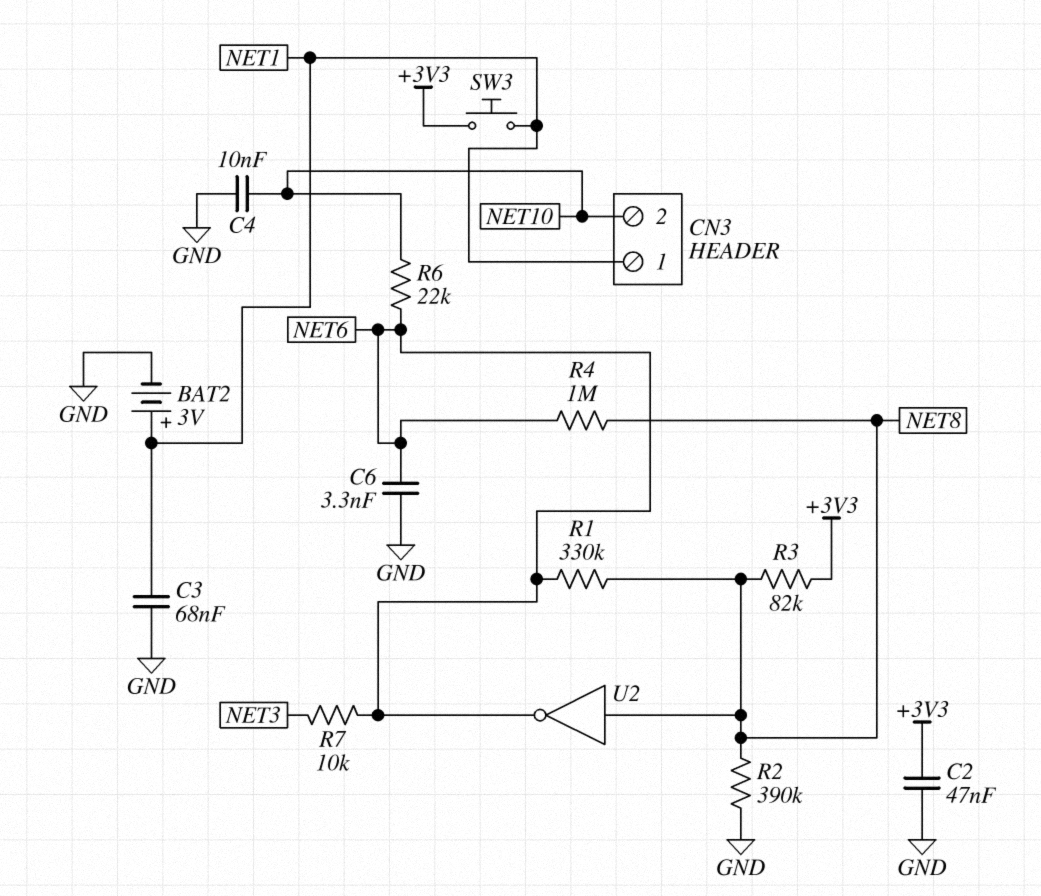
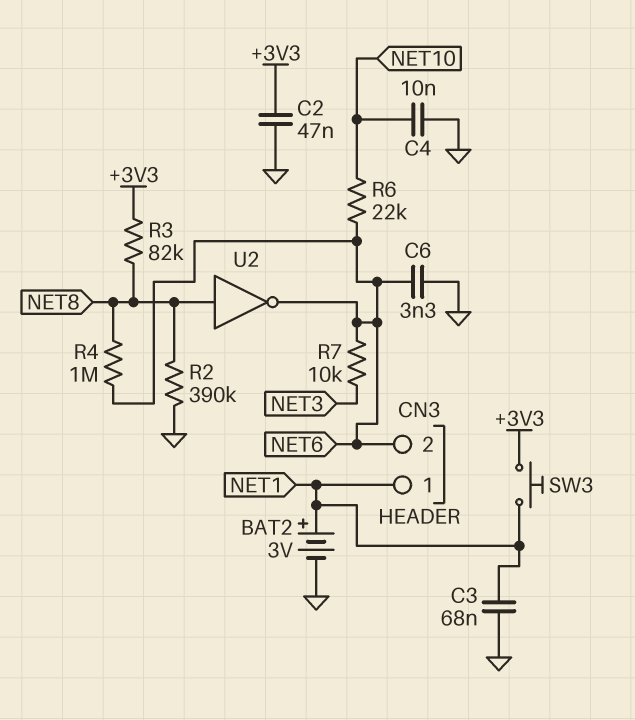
CN3 pin 2: NET10 -> NET6
R1: 330k (NET6, NET8) -> none

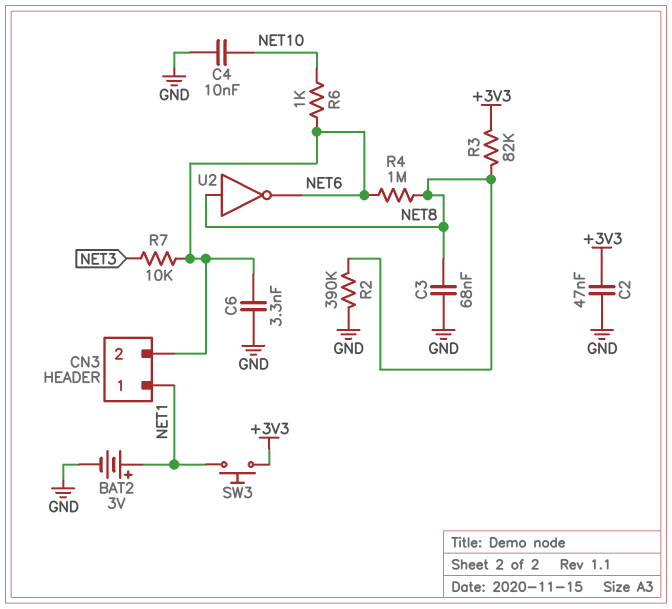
C3: 68nF (GND, NET1) -> 68nF (GND, NET8)
R6: 22k (NET6, NET10) -> 1k (NET6, NET10)

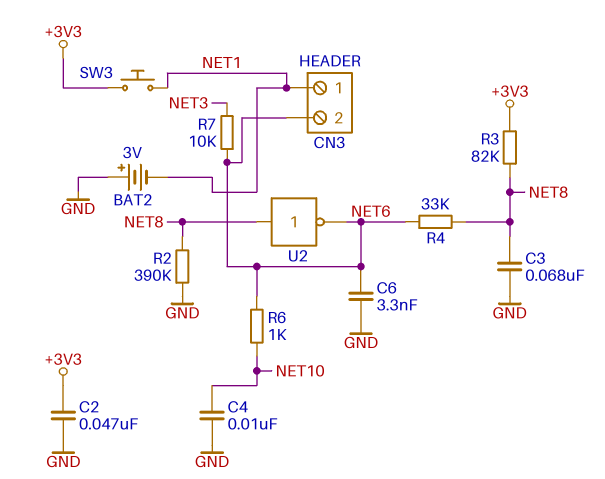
BAT2: 3V (plus NET1, minus GND) -> 3V (plus GND, minus NET1)
R4: 1M (NET6, NET8) -> 33k (NET6, NET8)

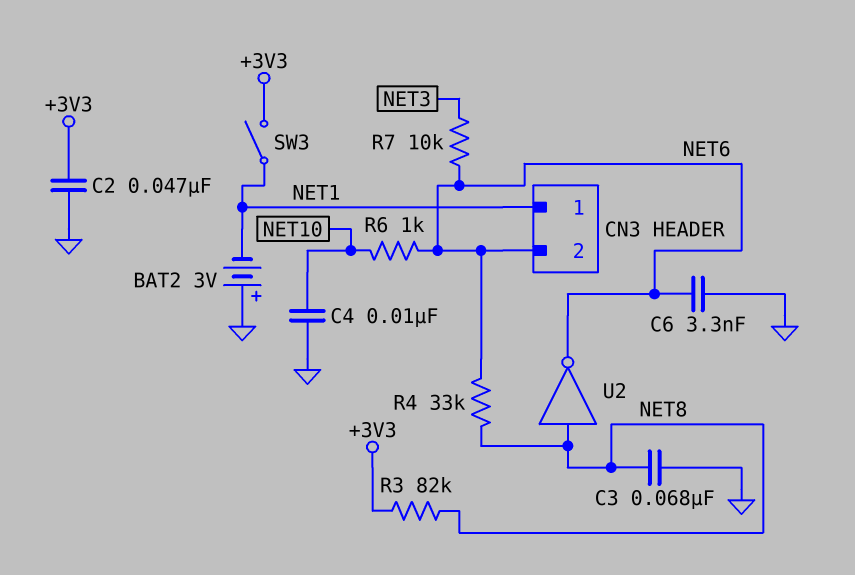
R2: 390k (GND, NET8) -> none
SW3: button (+3V3, NET1) -> switch (+3V3, NET1)

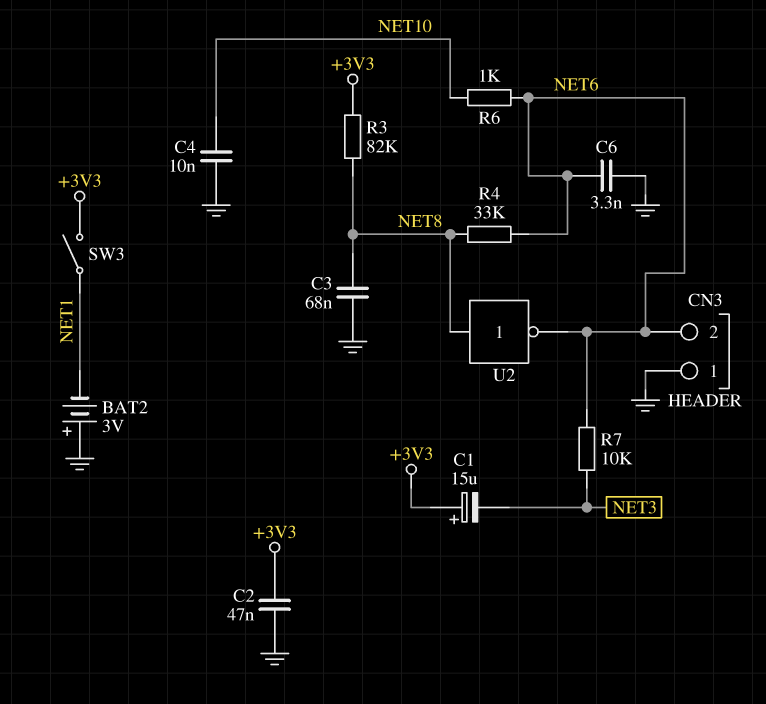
C1: none -> 15uF (plus +3V3, minus NET3)
CN3 pin 1: NET1 -> GND

